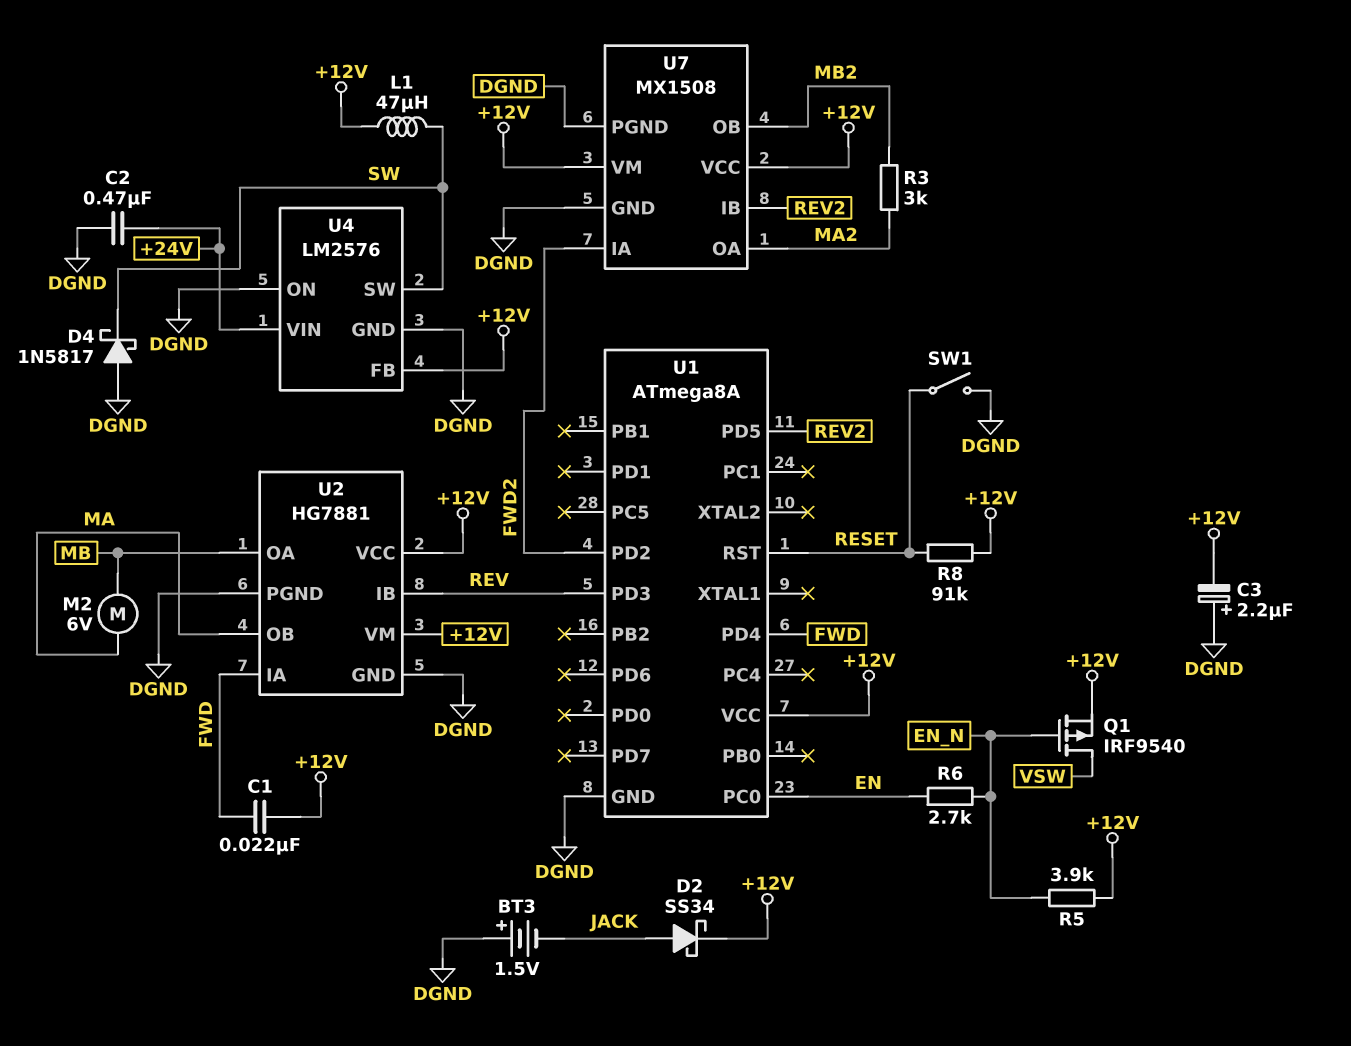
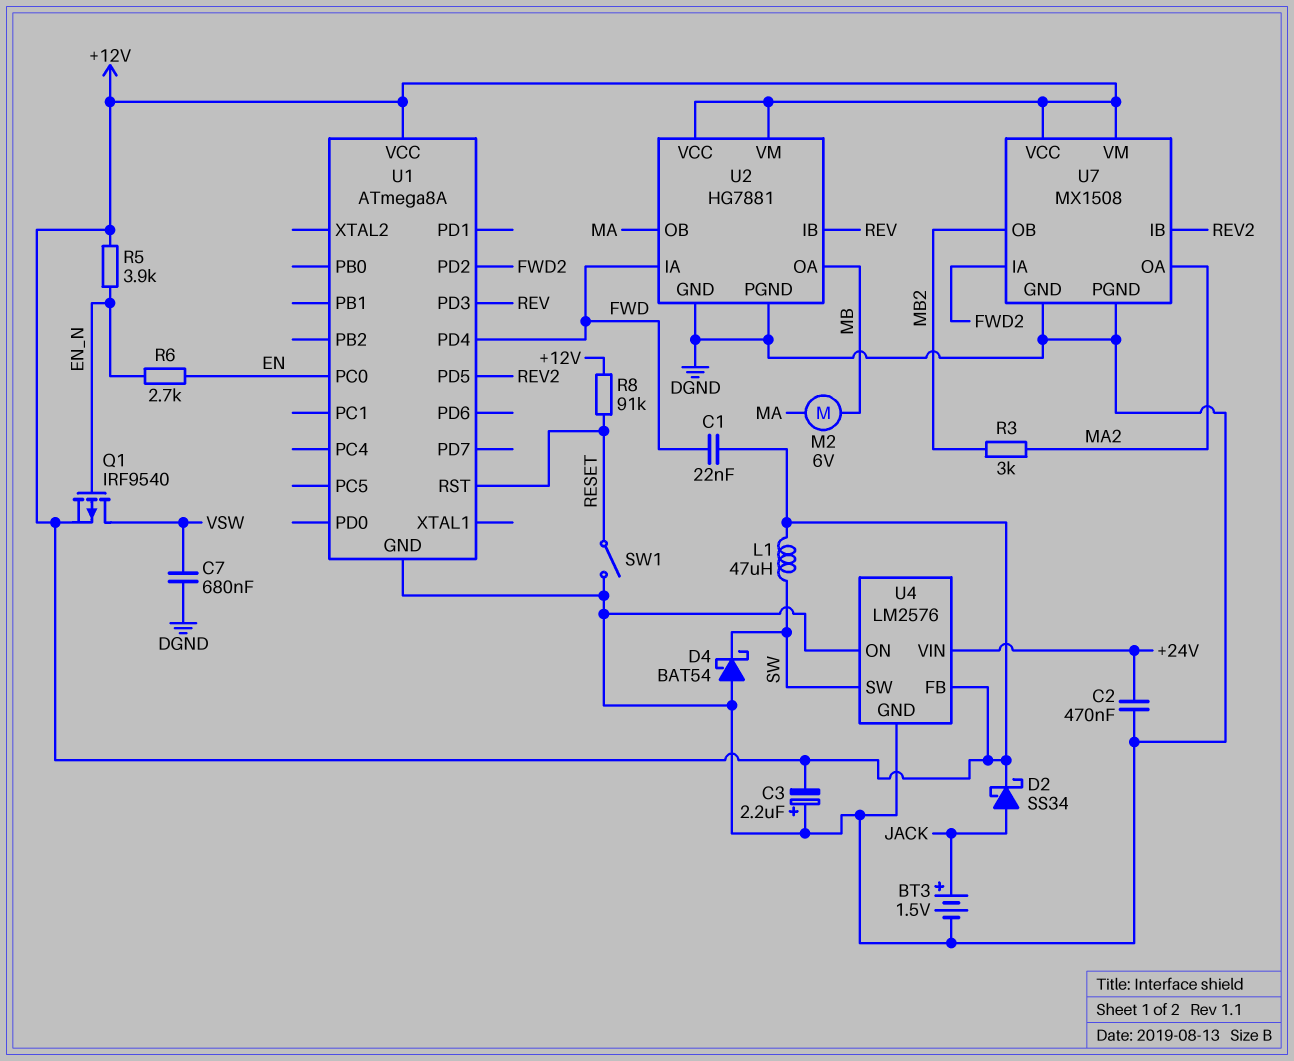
BT3: 1.5V (plus DGND, minus JACK) -> 1.5V (plus JACK, minus DGND)
C7: none -> 680nF (DGND, VSW)
D4: schottky 1N5817 (A DGND, K SW) -> schottky BAT54 (A DGND, K SW)

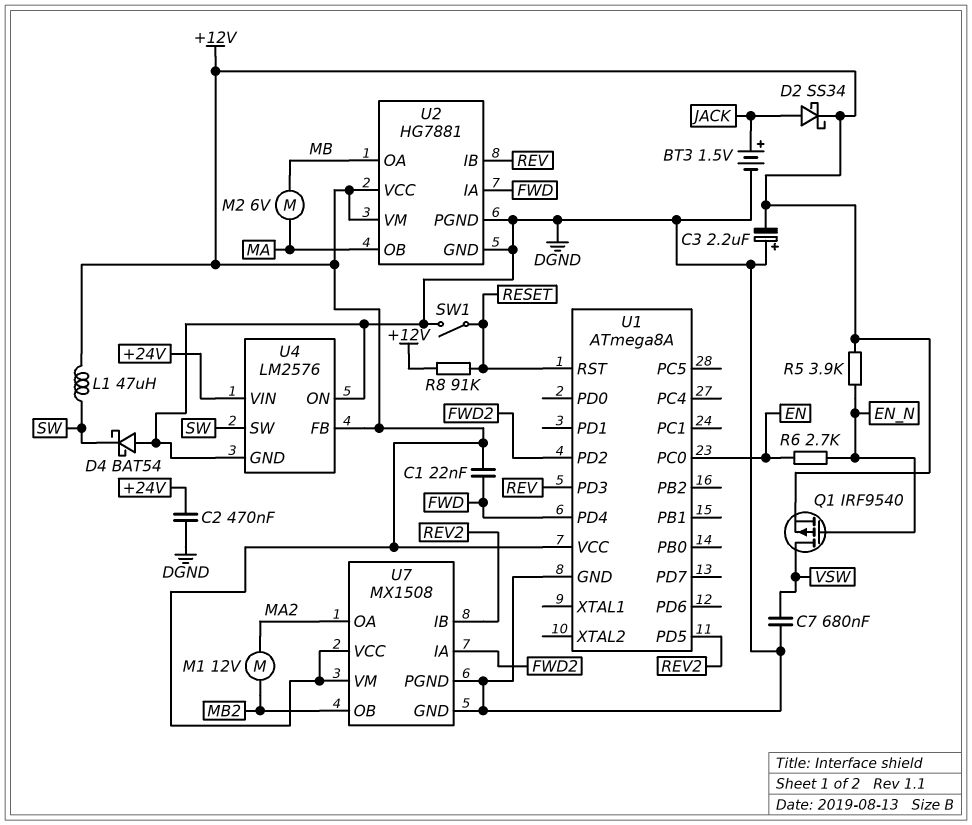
M1: none -> motor 12V (MA2, MB2)
R3: 3k (MA2, MB2) -> none

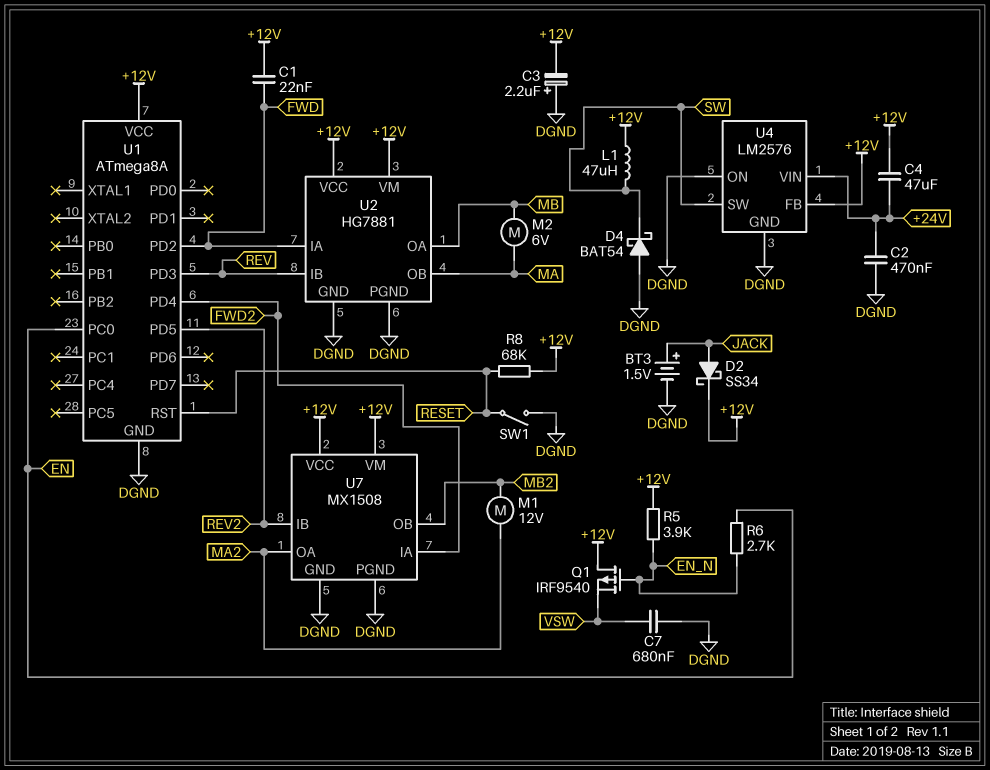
C4: none -> 47uF (+12V, +24V)
Q1: PMOS IRF9540 (G EN_N, D VSW, S +12V) -> PMOS IRF9540 (G EN_N, D +12V, S VSW)
R8: 91k (+12V, RESET) -> 68k (+12V, RESET)
U1 pin PD2: FWD2 -> FWD
U1 pin PD4: FWD -> FWD2

